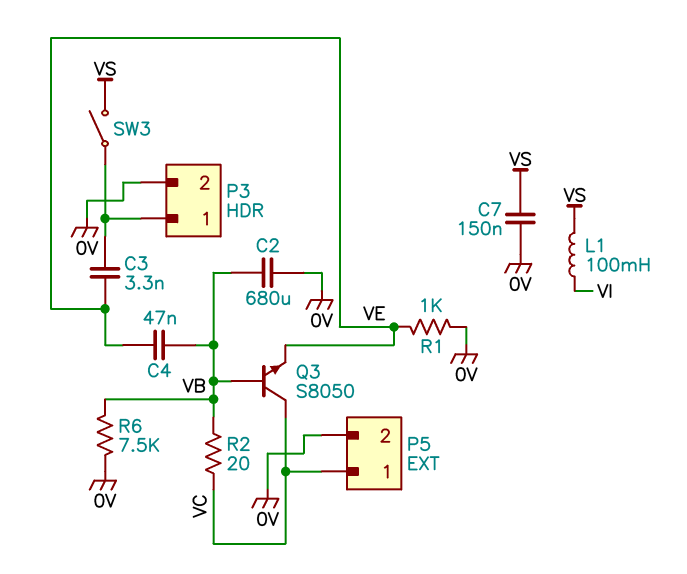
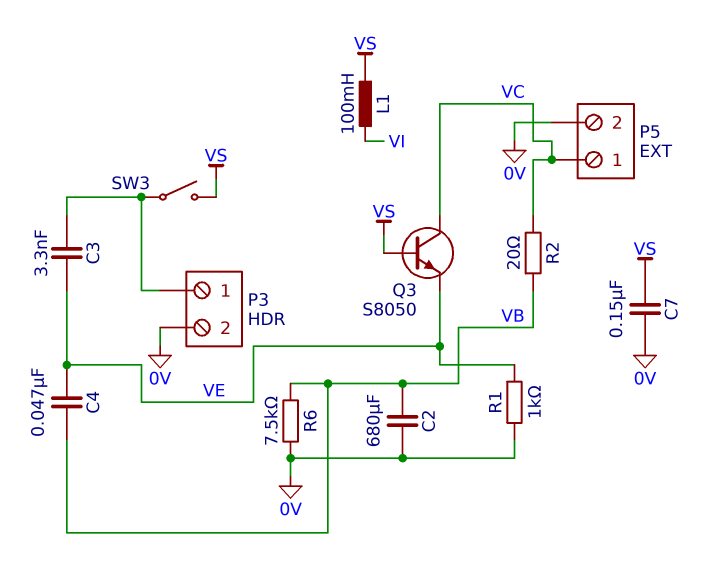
Q3: NPN S8050 (B VB, C VC, E VE) -> NPN S8050 (B VS, C VC, E VE)

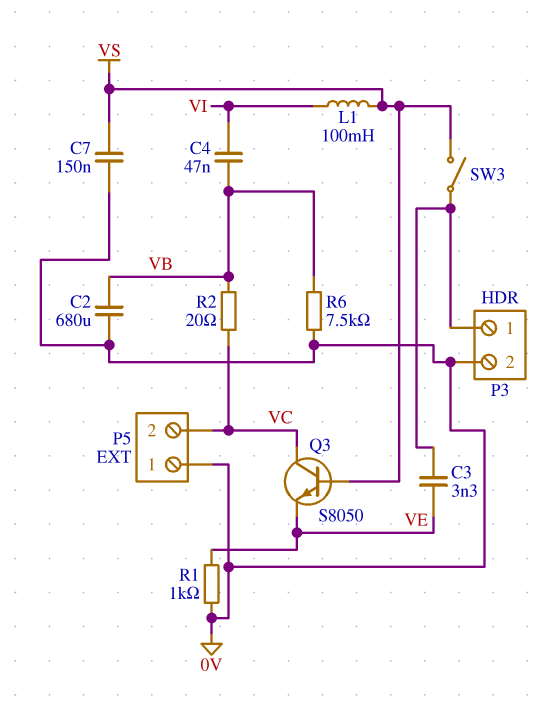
C4: 47nF (VB, VE) -> 47nF (VB, VI)
P5 pin 1: VC -> 0V
P5 pin 2: 0V -> VC

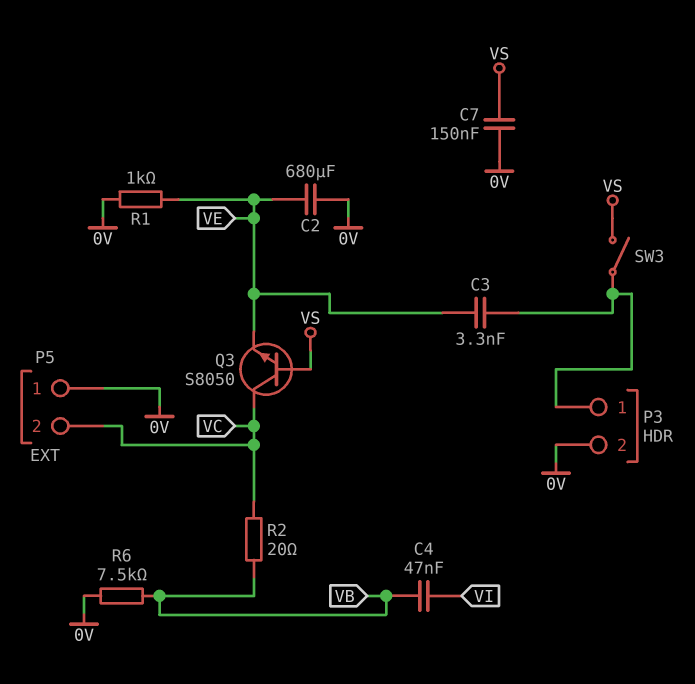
C2: 680uF (0V, VB) -> 680uF (0V, VE)
L1: 100mH (VI, VS) -> none

